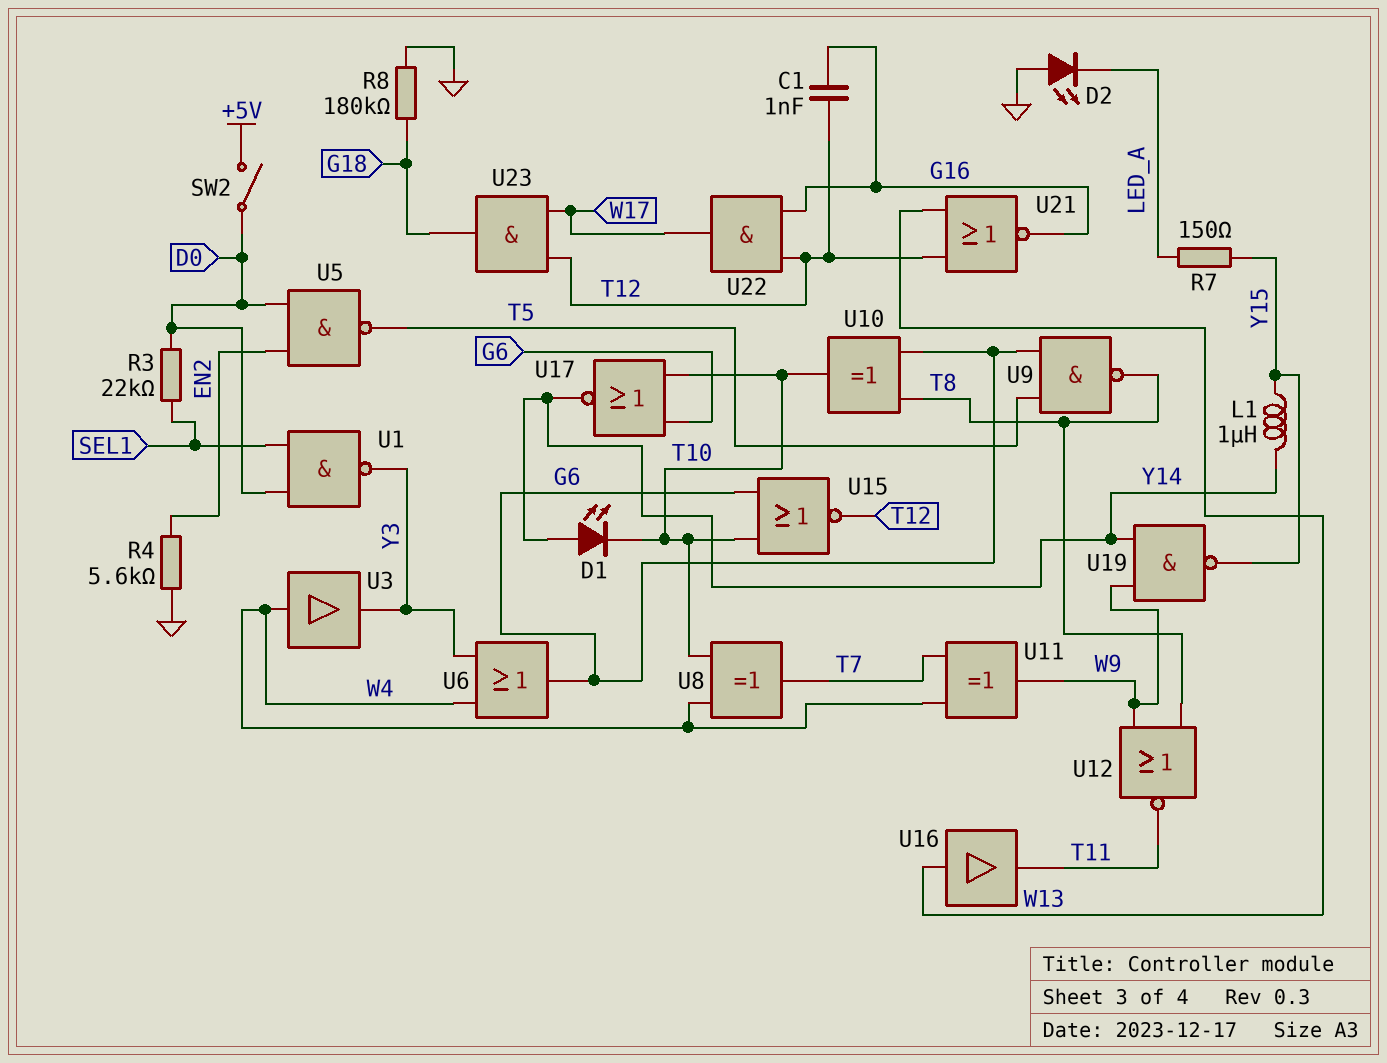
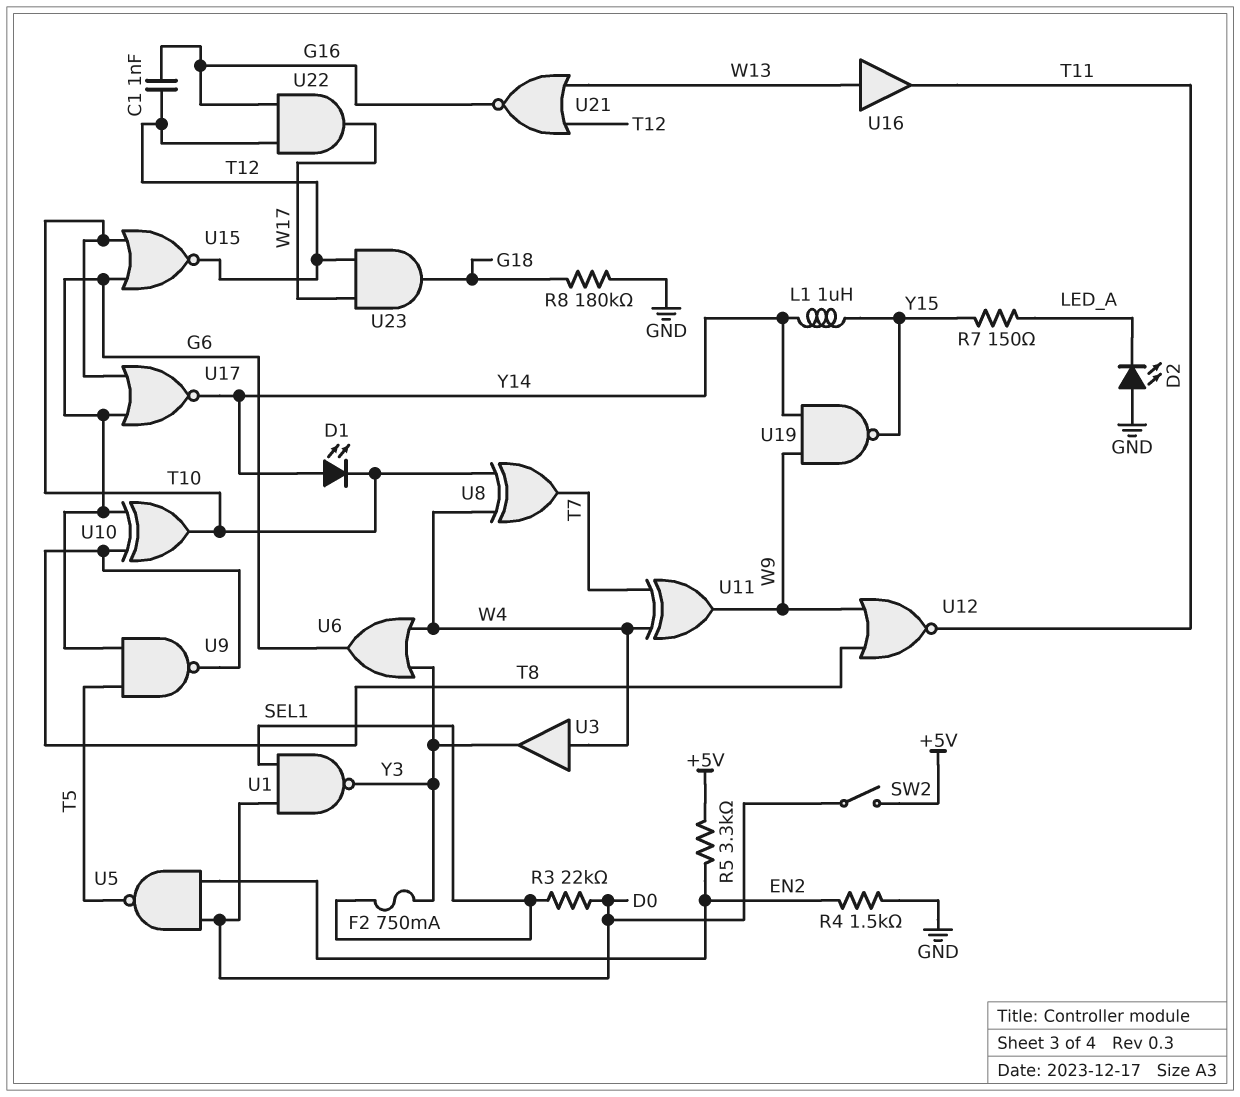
F2: none -> 750mA (SEL1, Y3)
R4: 5.6k (EN2, GND) -> 1.5k (EN2, GND)
R5: none -> 3.3k (+5V, EN2)

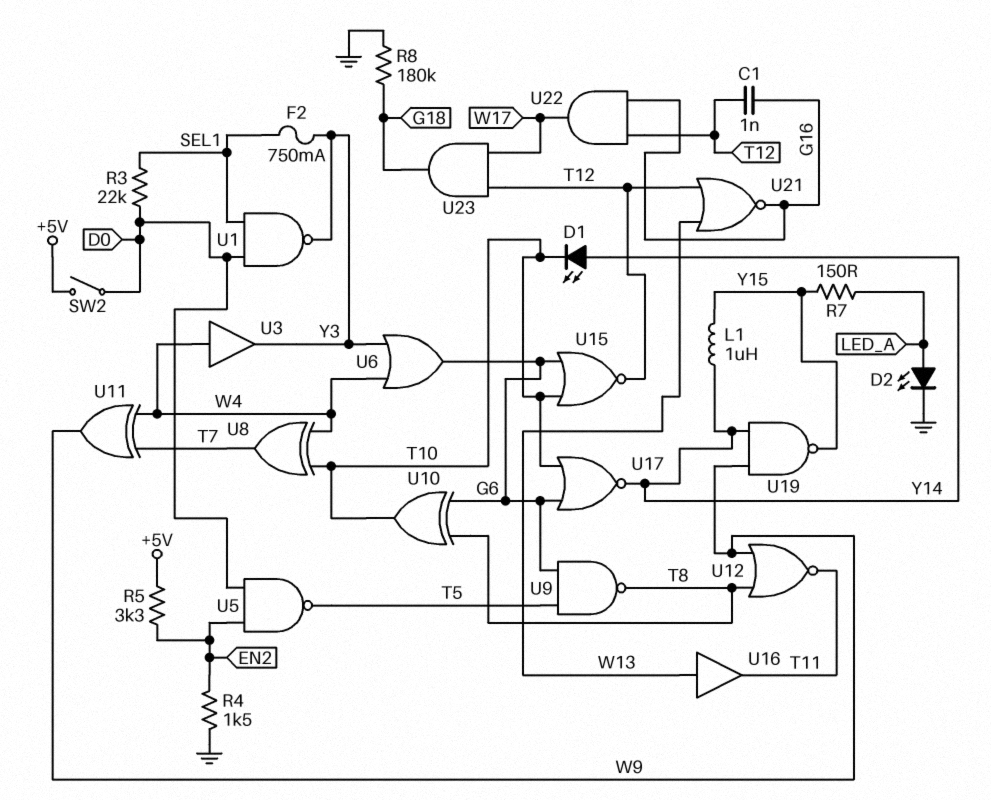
D2: LED (A GND, K LED_A) -> LED (A LED_A, K GND)

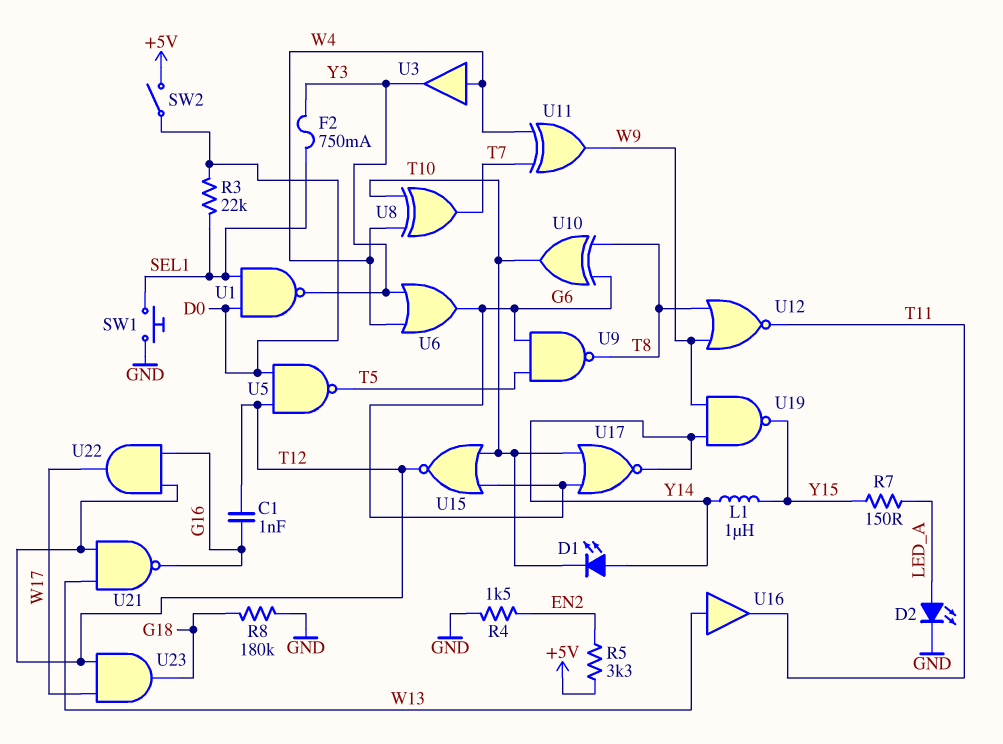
SW1: none -> button (GND, SEL1)
U5: NAND (in D0, in EN2, out T5) -> NAND (in D0, in T12, out T5)
U21: NOR (in T12, in W13, out G16) -> NAND (in T12, in W13, out G16)

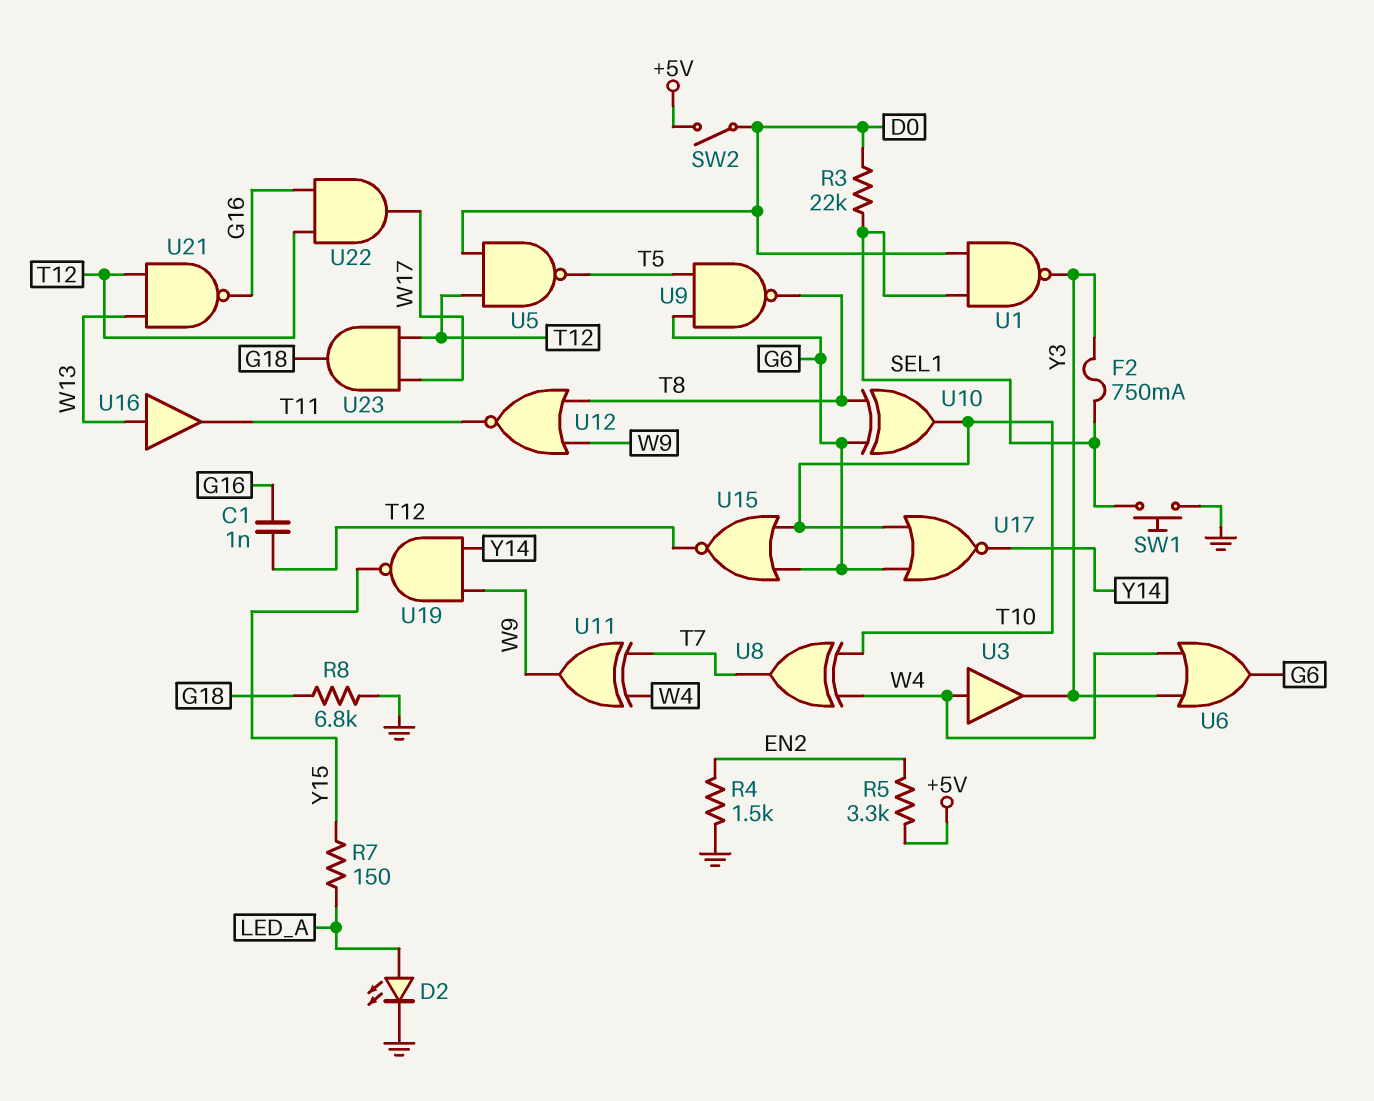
D1: LED (A Y14, K T10) -> none
L1: 1uH (Y14, Y15) -> none
R8: 180k (G18, GND) -> 6.8k (G18, GND)

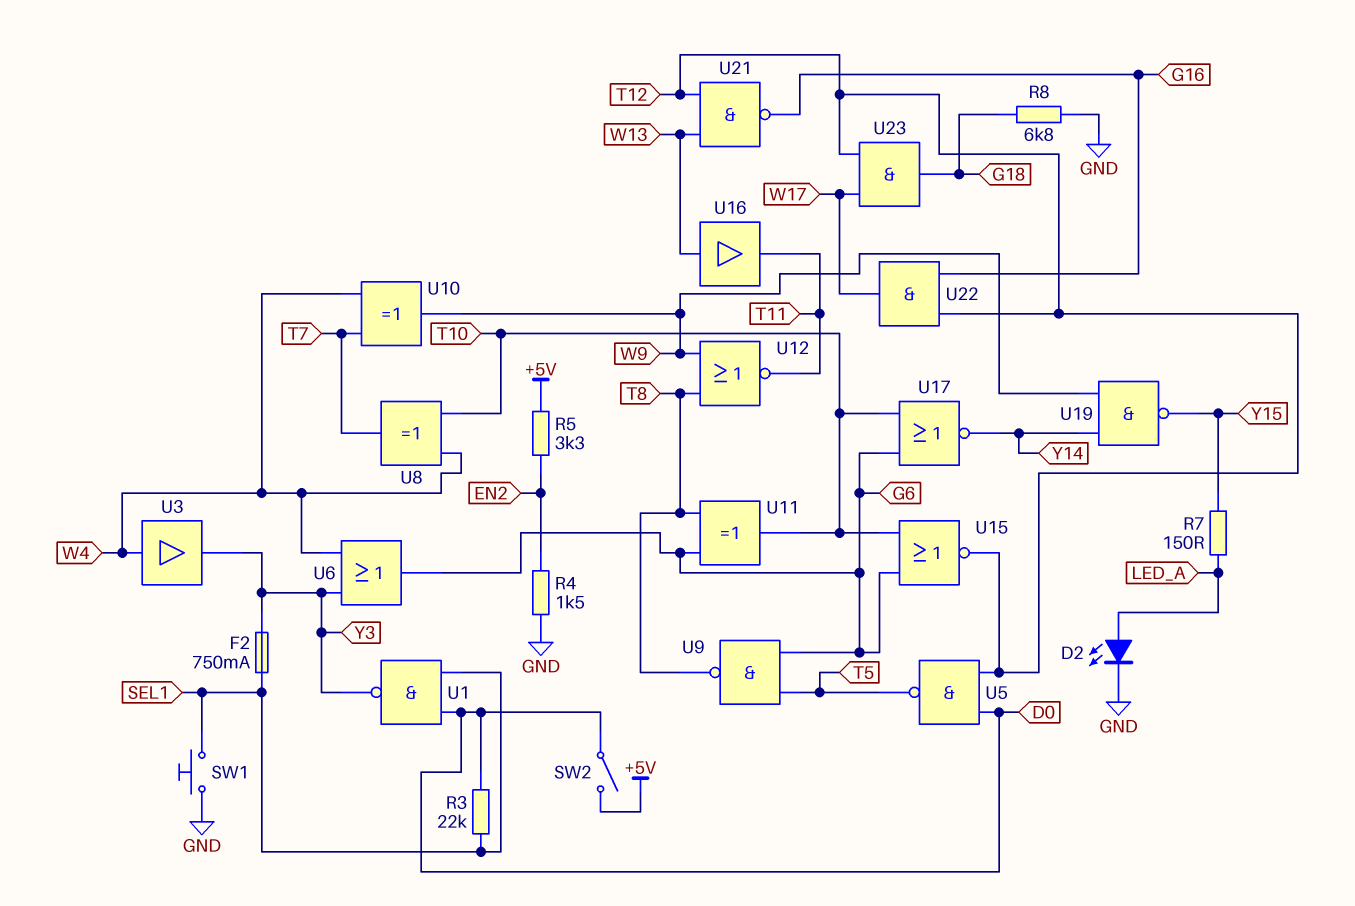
C1: 1nF (G16, T12) -> none
U10: XOR (in G6, in T8, out T10) -> XOR (in T7, in W4, out W9)
U11: XOR (in T7, in W4, out W9) -> XOR (in G6, in T8, out T10)

